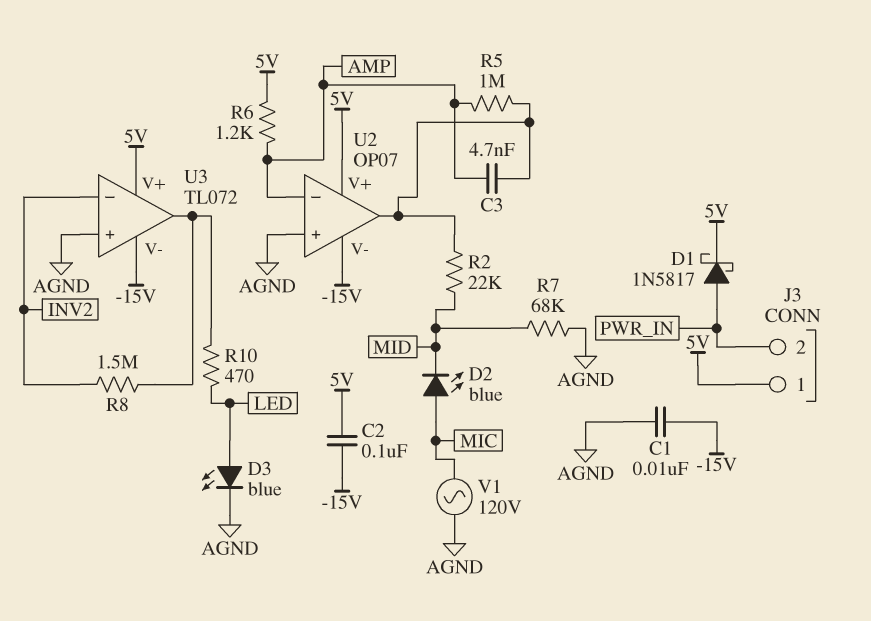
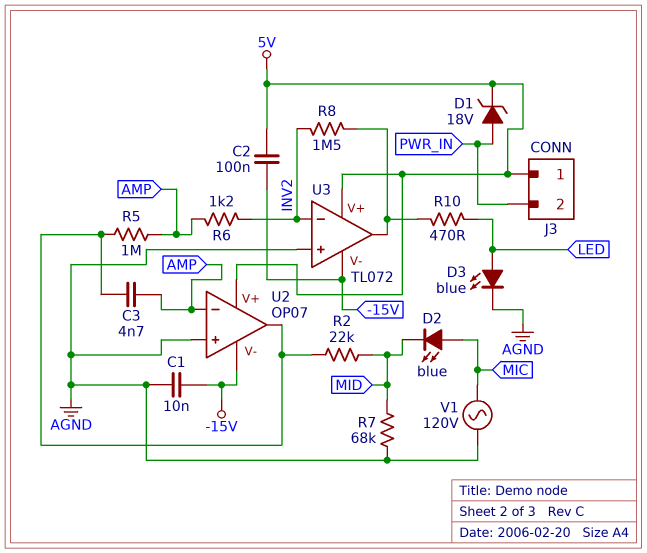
D1: schottky 1N5817 (A PWR_IN, K 5V) -> zener 18V (A PWR_IN, K 5V)
R6: 1.2k (5V, AMP) -> 1.2k (AMP, INV2)

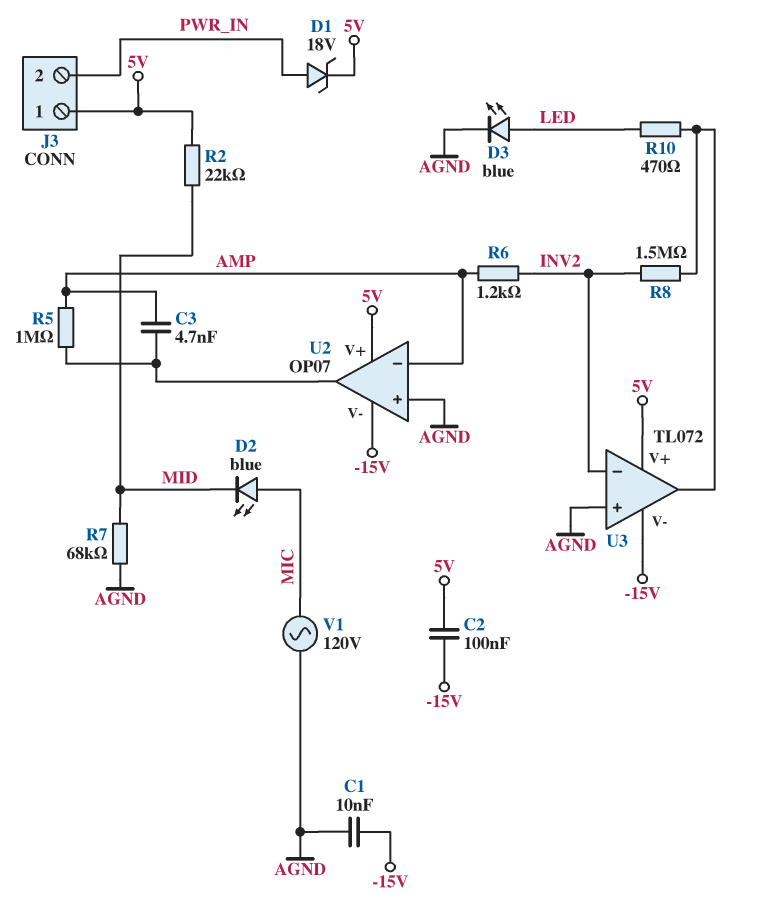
R2: 22k (MID, U2/out) -> 22k (5V, MID)

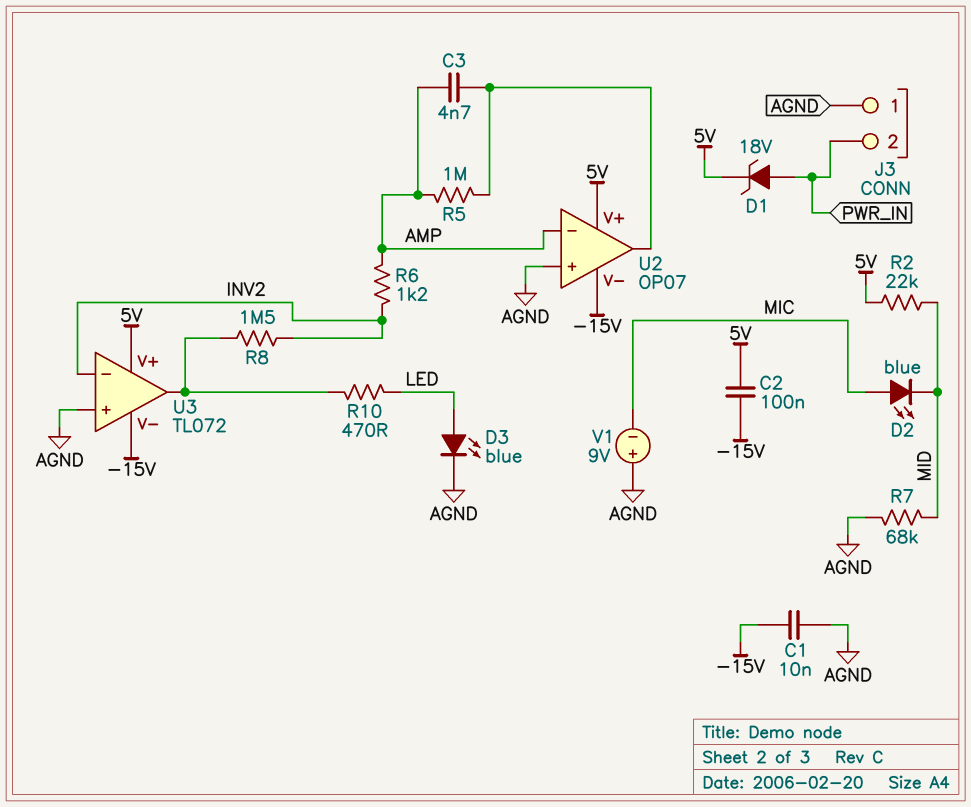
J3 pin 1: 5V -> AGND
V1: AC 120V (AGND, MIC) -> 9V (plus AGND, minus MIC)

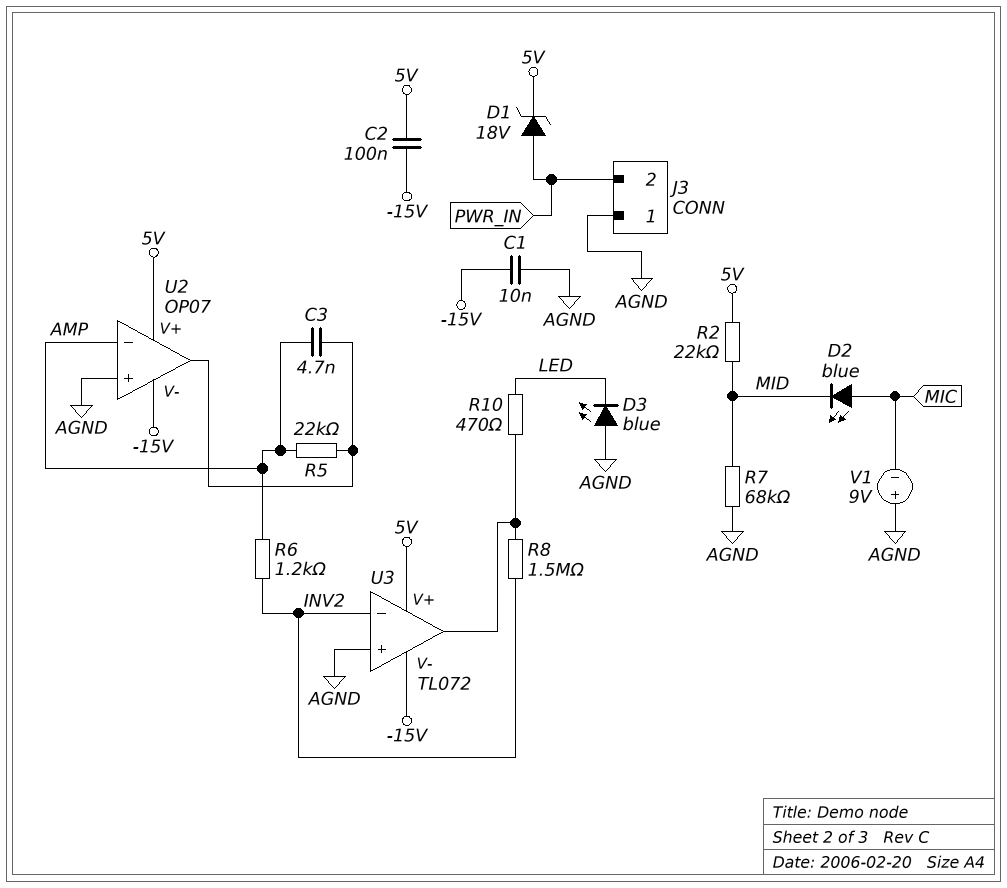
D3: LED blue (A LED, K AGND) -> LED blue (A AGND, K LED)
R5: 1M (AMP, U2/out) -> 22k (AMP, U2/out)

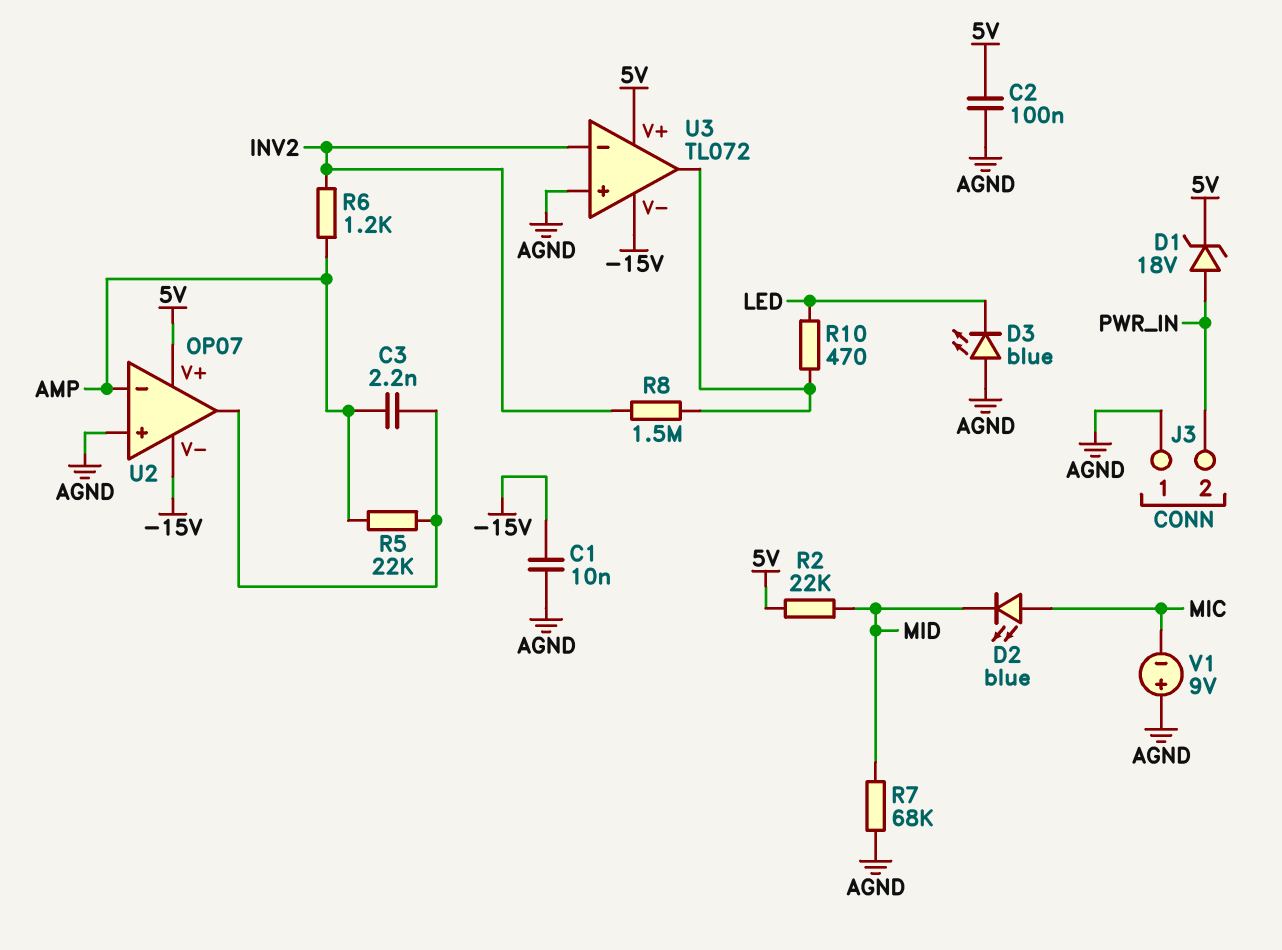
C2: 100nF (-15V, 5V) -> 100nF (5V, AGND)
C3: 4.7nF (AMP, U2/out) -> 2.2nF (AMP, U2/out)

